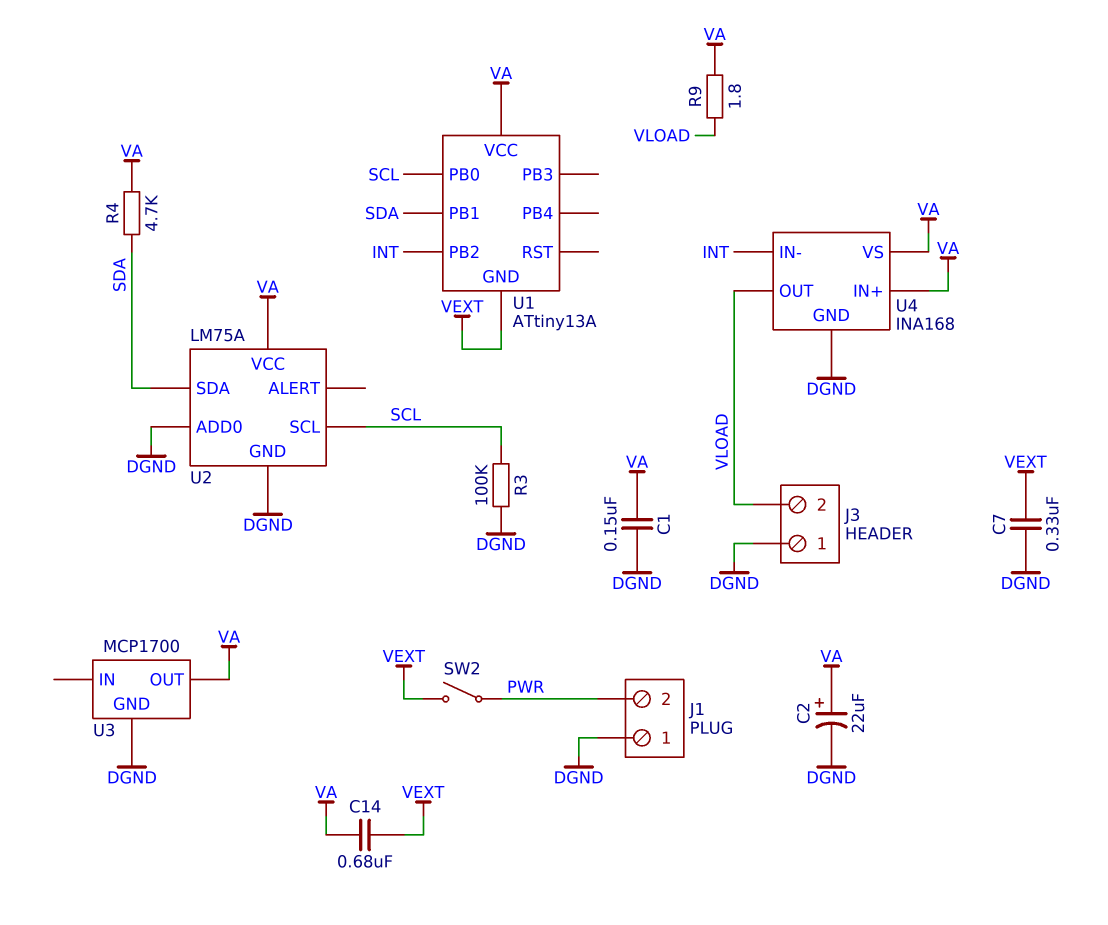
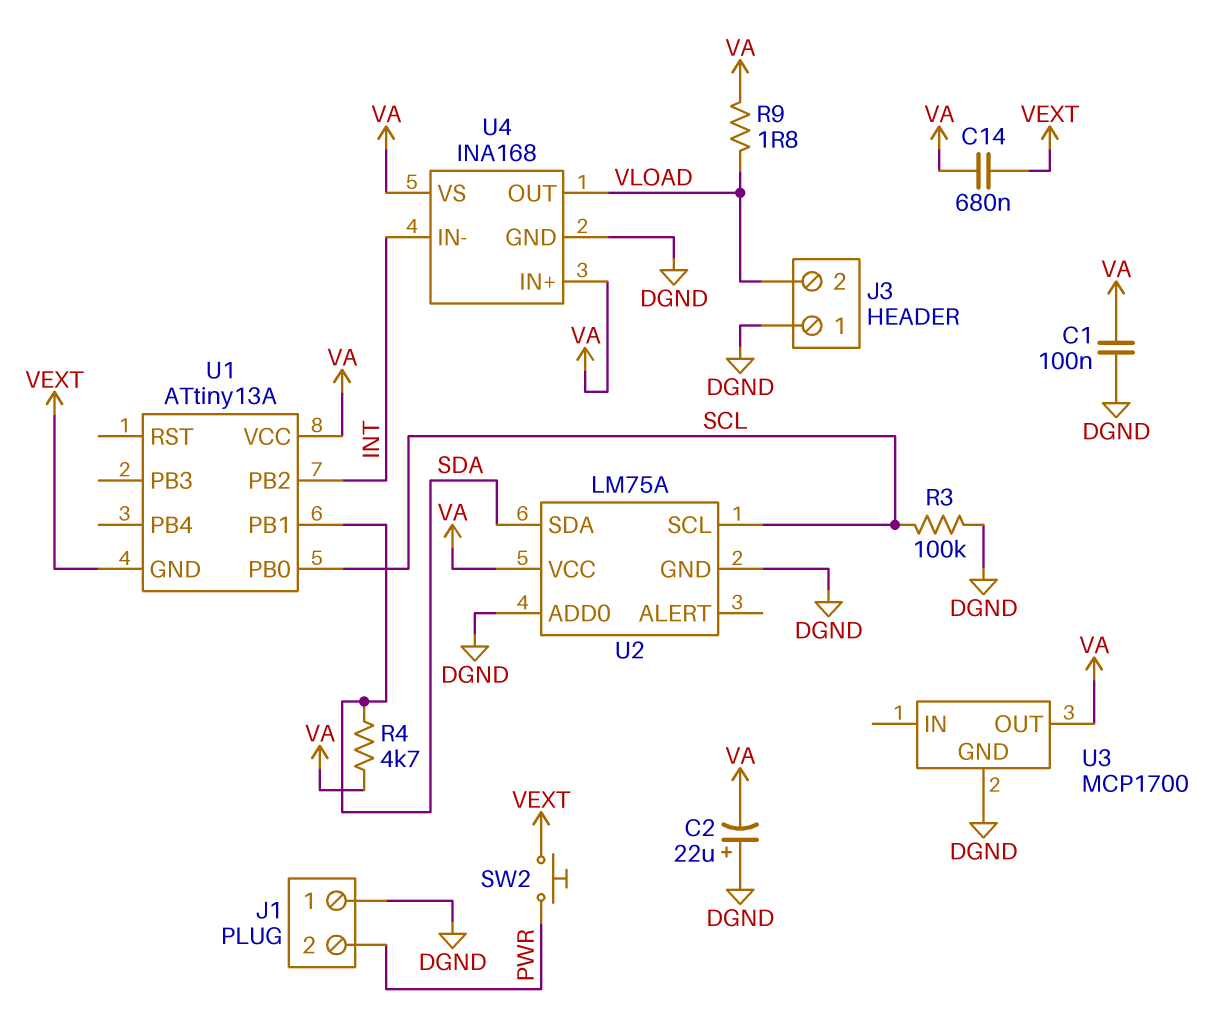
C1: 150nF (DGND, VA) -> 100nF (DGND, VA)
C2: 22uF (plus VA, minus DGND) -> 22uF (plus DGND, minus VA)
C7: 330nF (DGND, VEXT) -> none
SW2: switch (PWR, VEXT) -> button (PWR, VEXT)

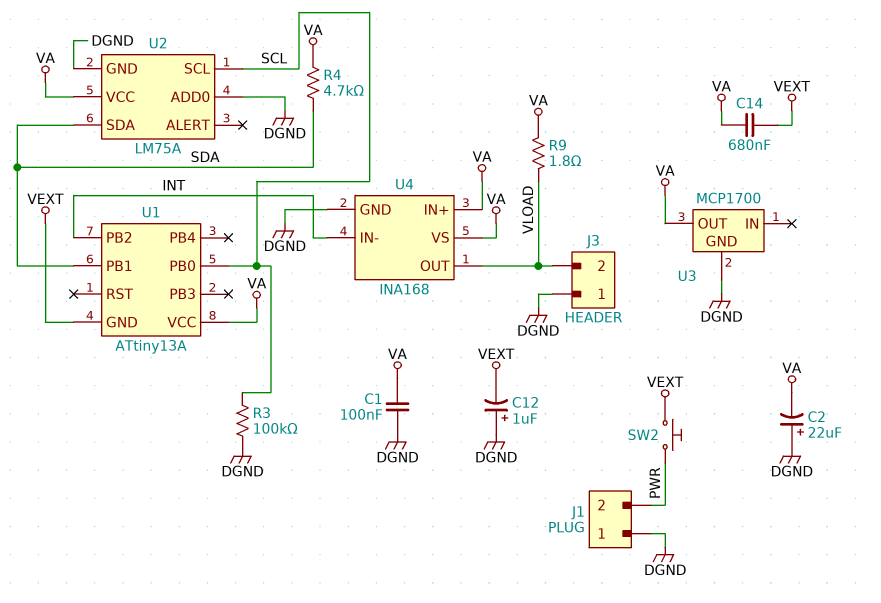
C12: none -> 1uF (plus DGND, minus VEXT)

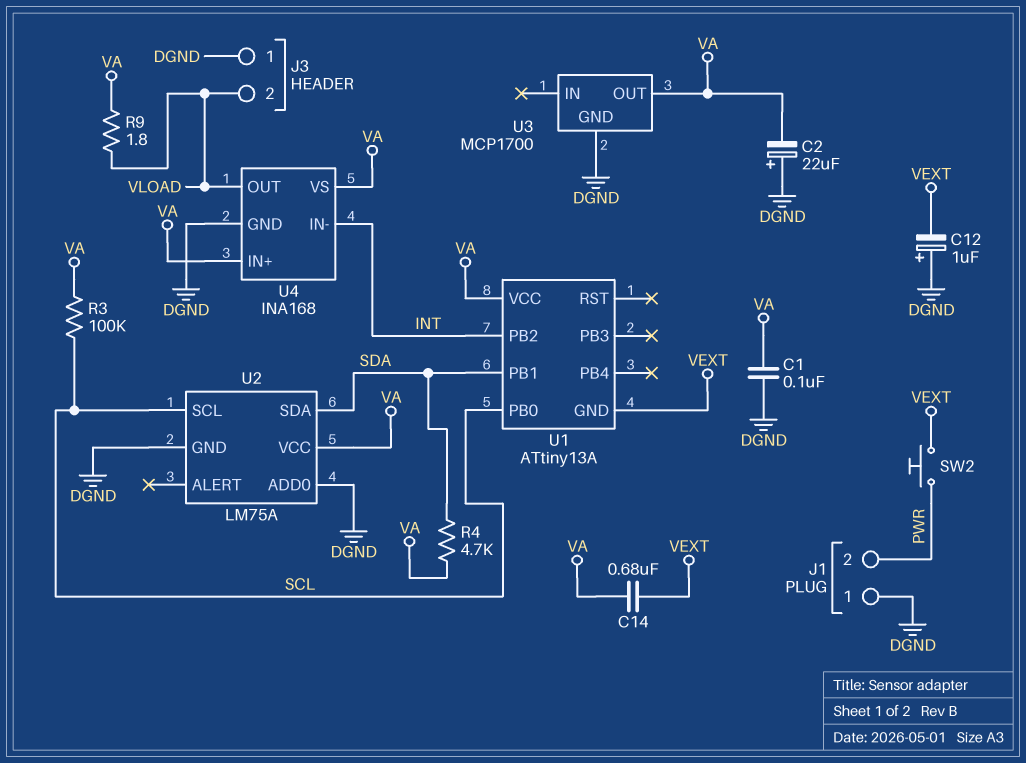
R3: 100k (DGND, SCL) -> 100k (SCL, VA)

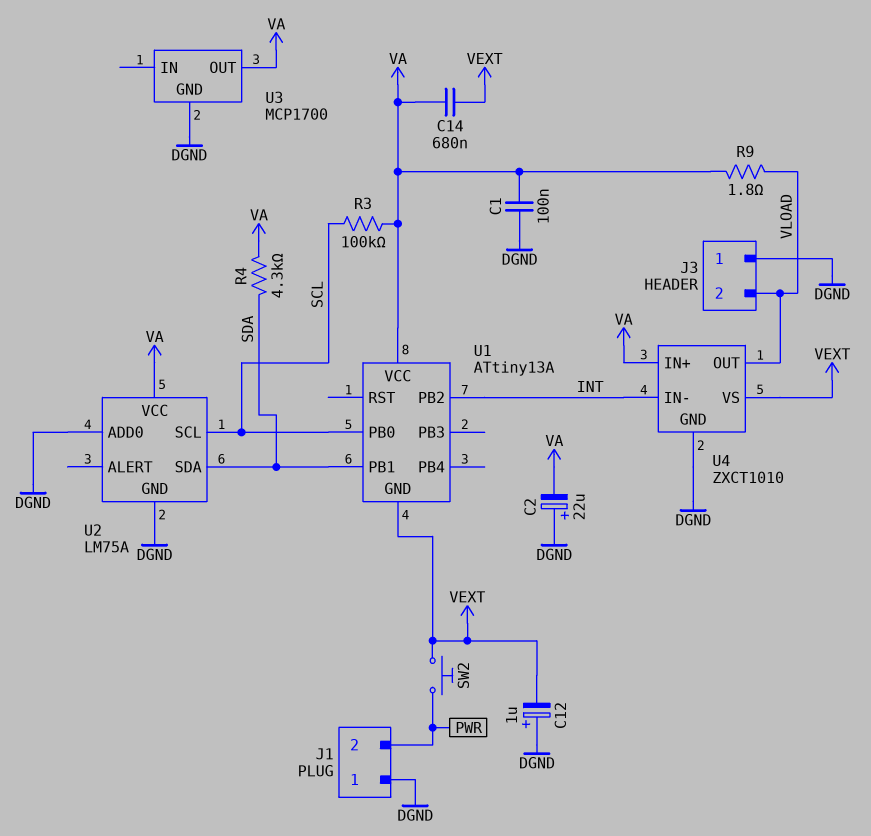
R4: 4.7k (SDA, VA) -> 4.3k (SDA, VA)
U4: INA168 -> ZXCT1010
U4 pin VS: VA -> VEXT

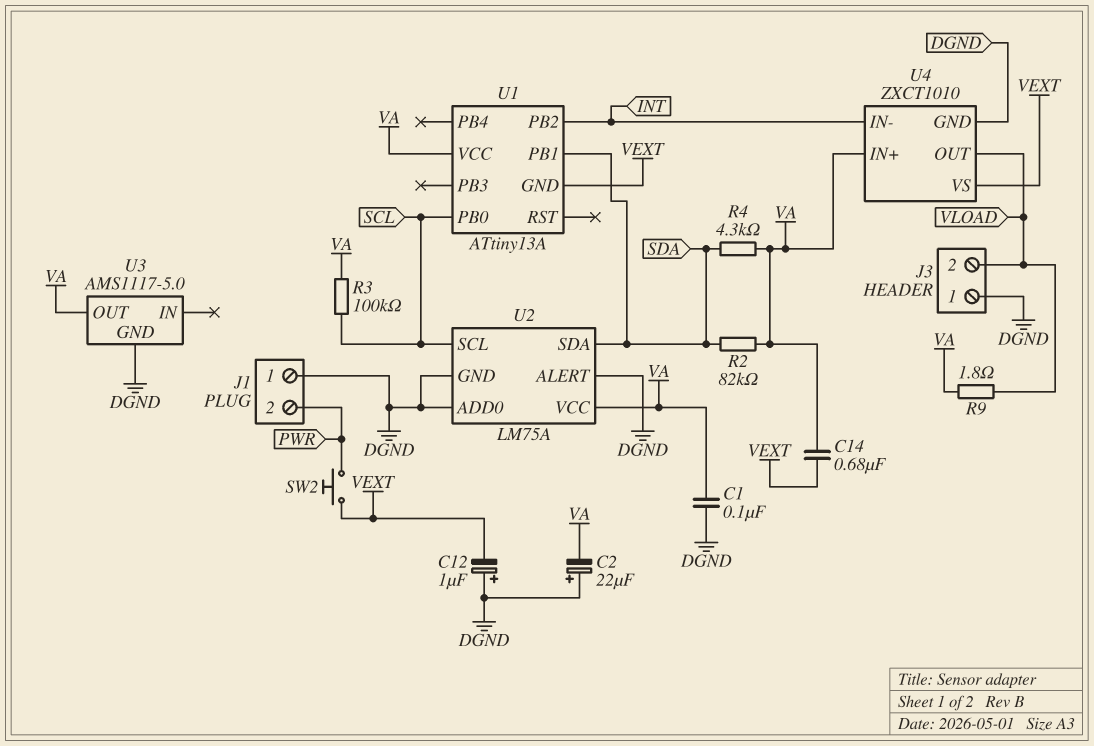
R2: none -> 82k (SDA, VA)
U2 pin ALERT: none -> DGND
U3: MCP1700 -> AMS1117-5.0

